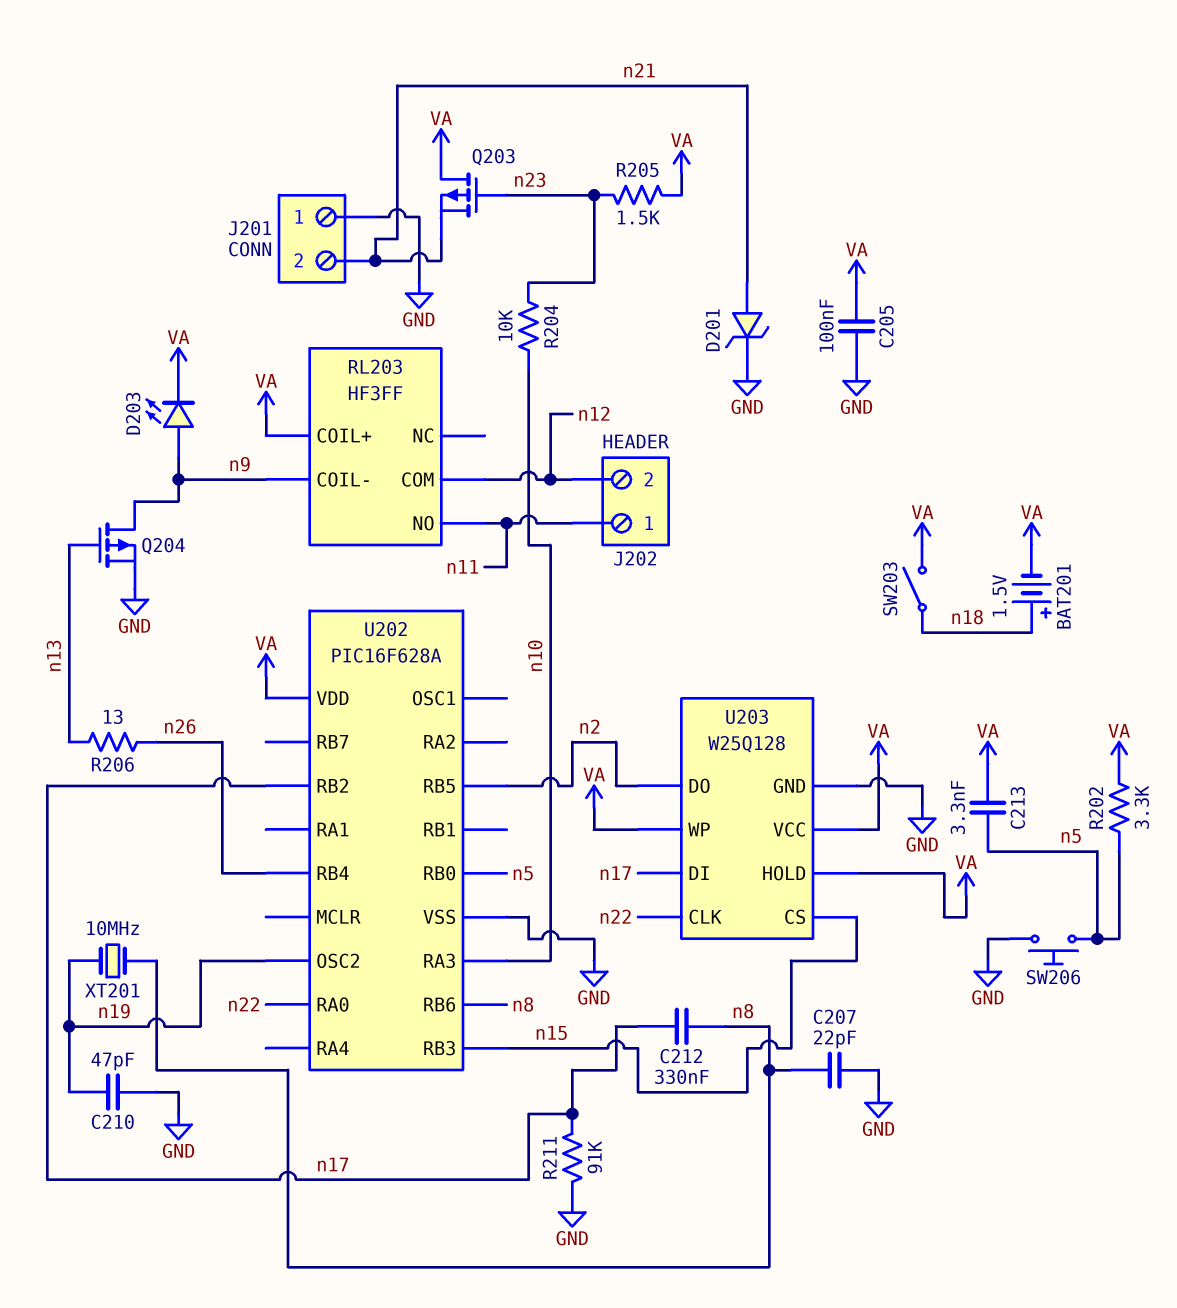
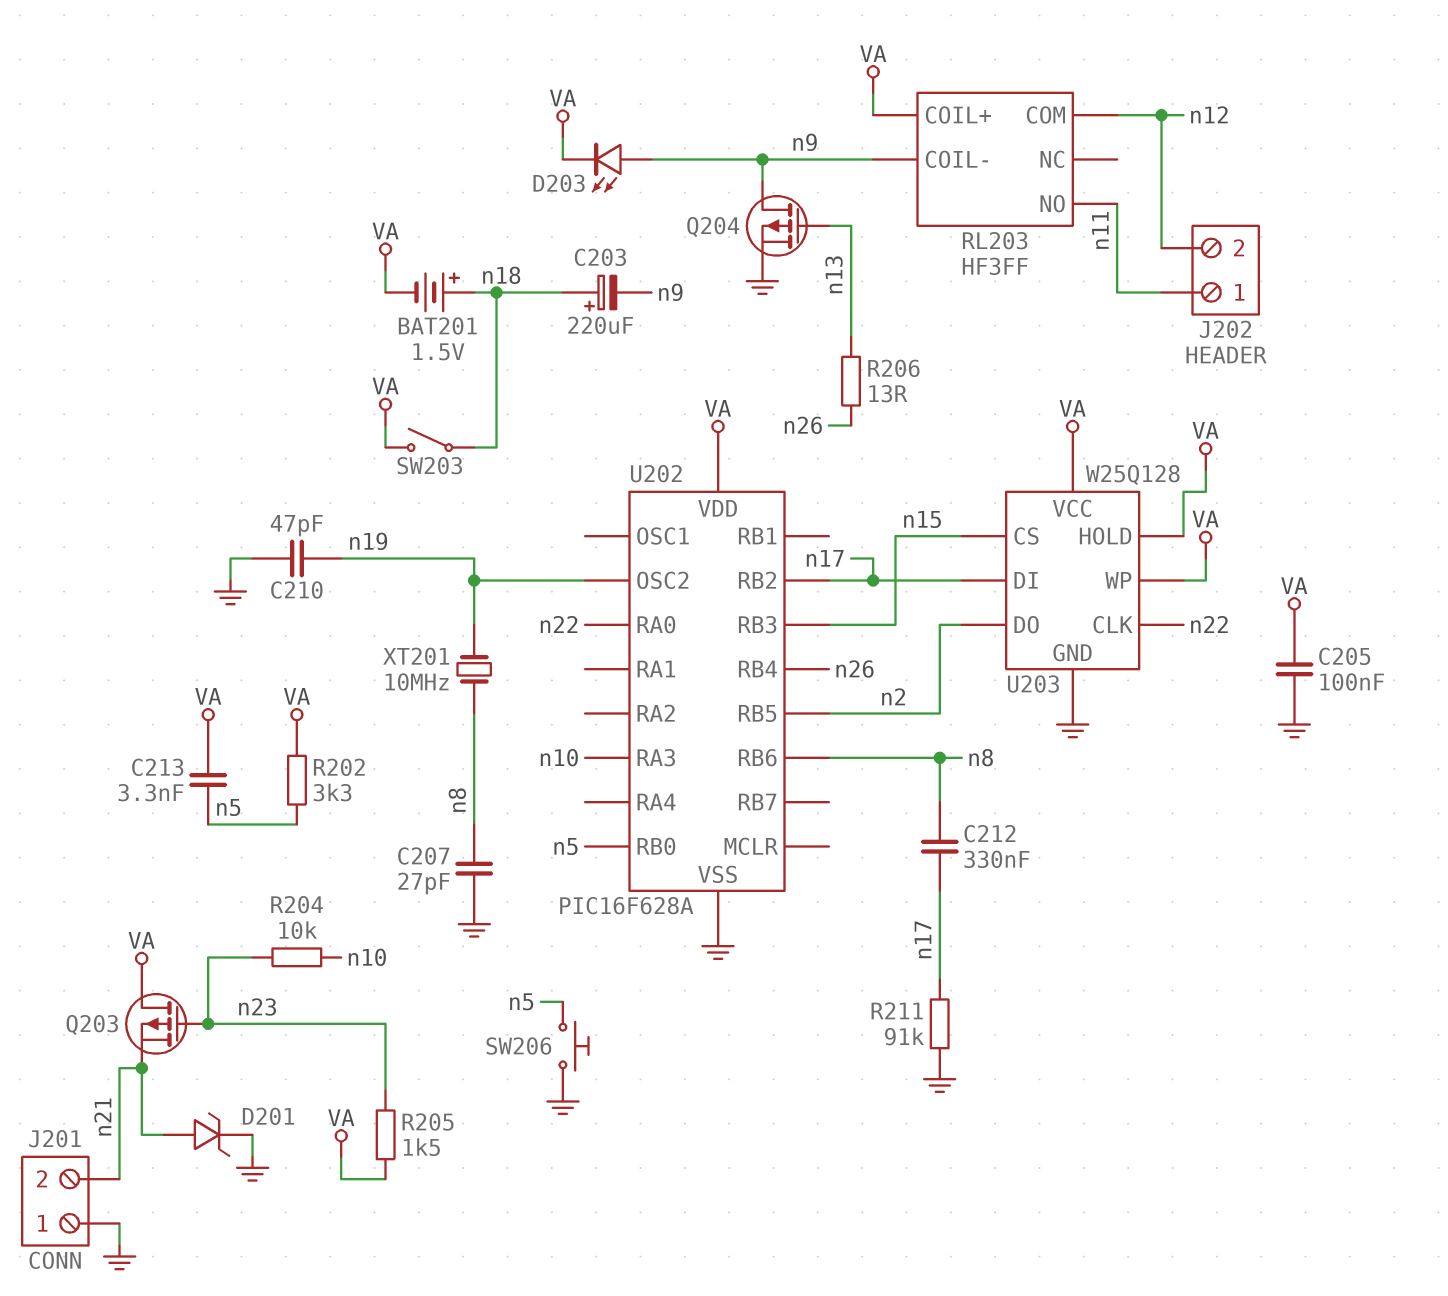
C203: none -> 220uF (plus n18, minus n9)
C207: 22pF (GND, n8) -> 27pF (GND, n8)

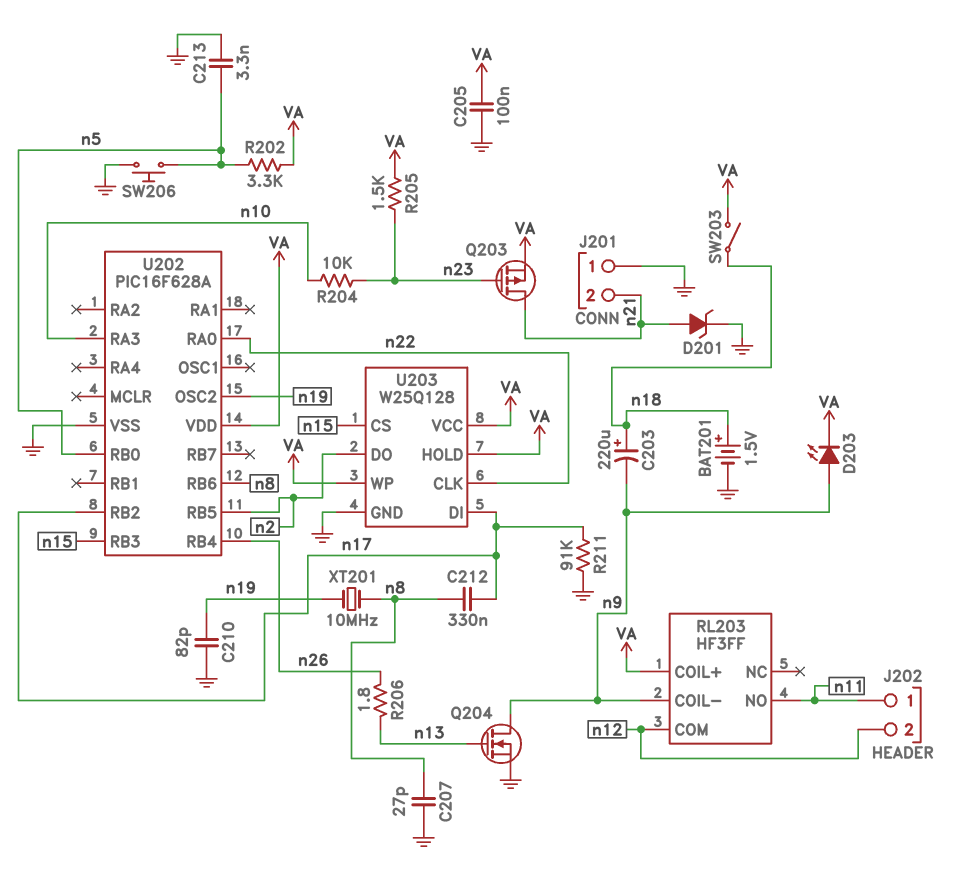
BAT201: 1.5V (plus n18, minus VA) -> 1.5V (plus n18, minus GND)
C210: 47pF (GND, n19) -> 82pF (GND, n19)
C213: 3.3nF (VA, n5) -> 3.3nF (GND, n5)
Q203: PMOS (G n23, D VA, S n21) -> PMOS (G n23, D n21, S VA)
Q204: PMOS (G n13, D n9, S GND) -> NMOS (G n13, D n9, S GND)
R206: 13 (n13, n26) -> 1.8 (n13, n26)

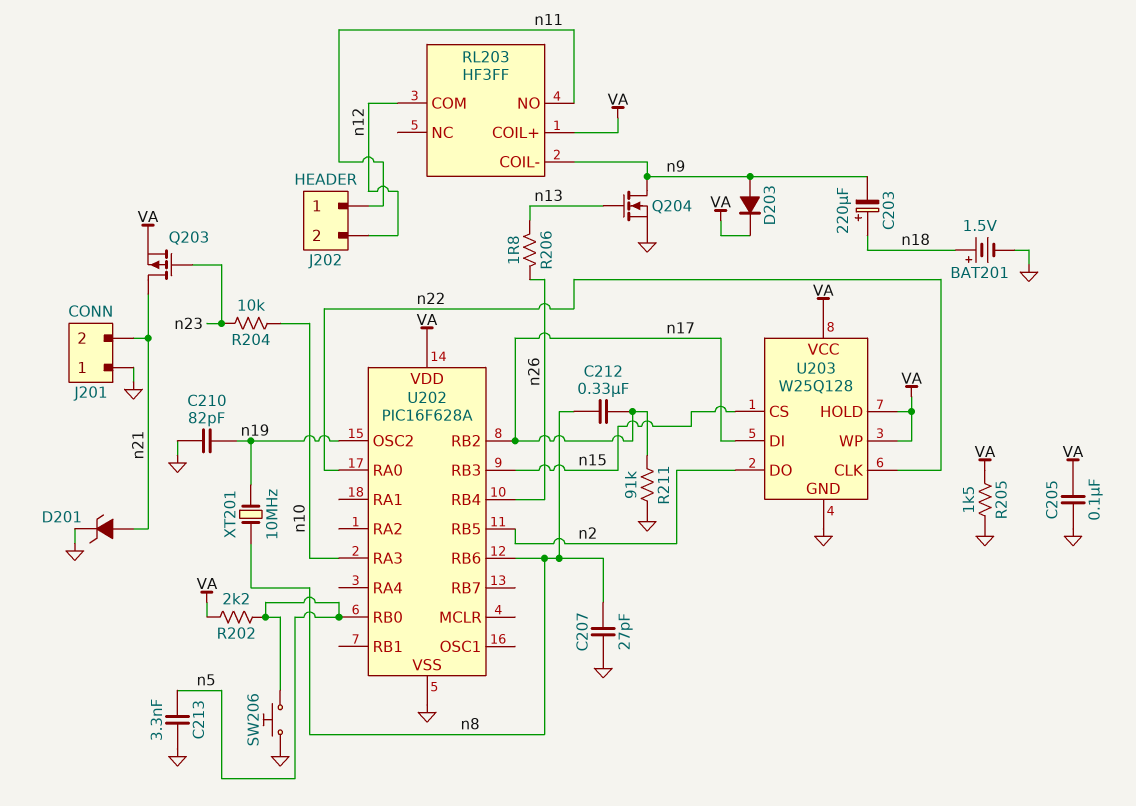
D203: LED (A n9, K VA) -> diode (A n9, K VA)
R202: 3.3k (VA, n5) -> 2.2k (VA, n5)
R205: 1.5k (VA, n23) -> 1.5k (GND, VA)
SW203: switch (VA, n18) -> none

